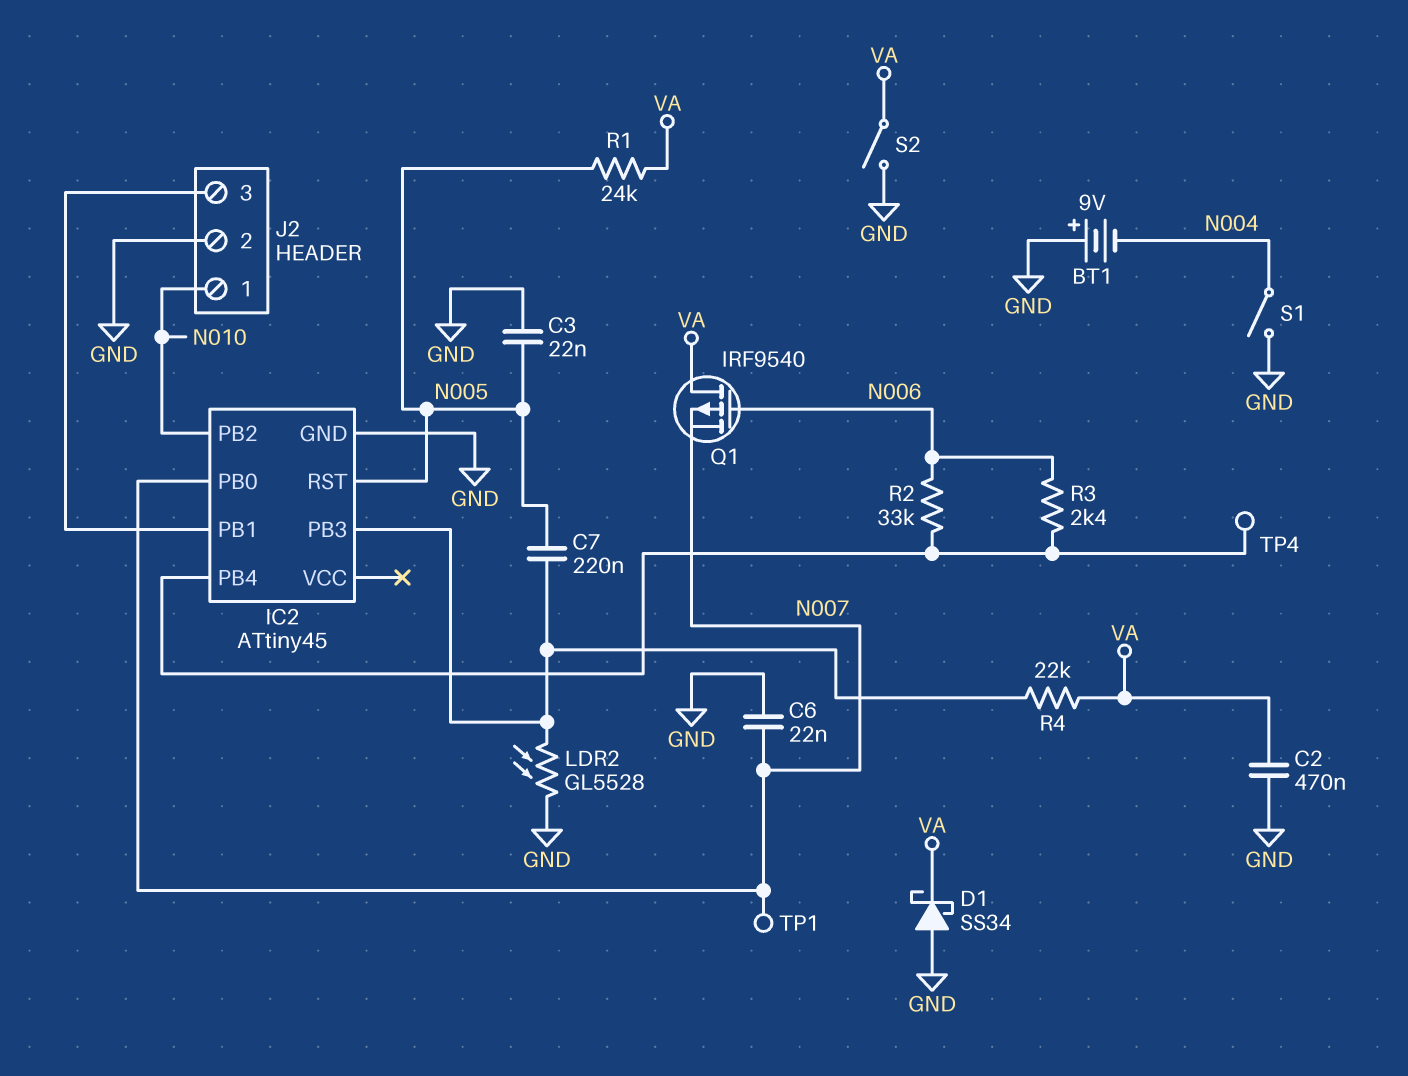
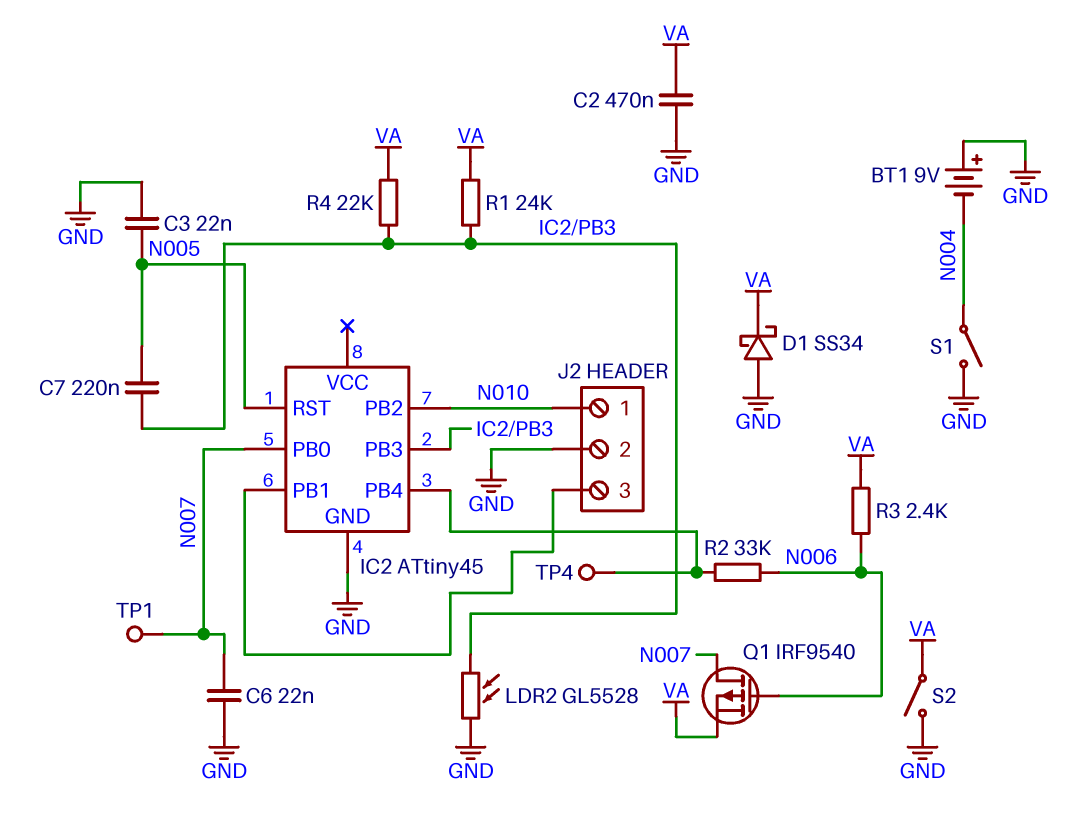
Q1: PMOS IRF9540 (G N006, D VA, S N007) -> PMOS IRF9540 (G N006, D N007, S VA)
R1: 24k (N005, VA) -> 24k (IC2/PB3, VA)
R3: 2.4k (IC2/PB4, N006) -> 2.4k (N006, VA)

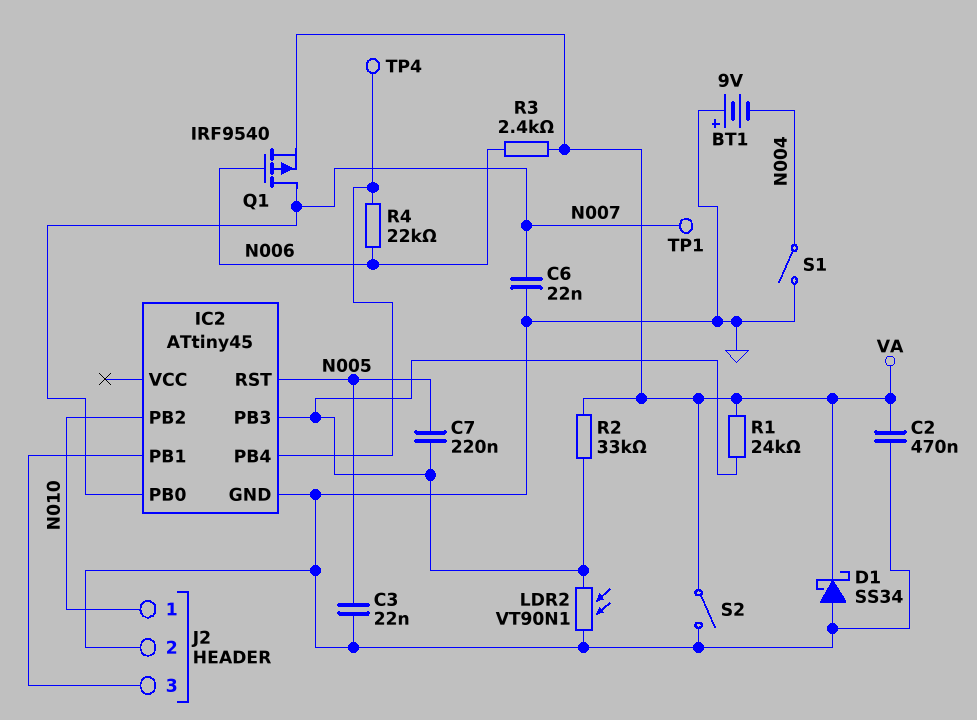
LDR2: GL5528 (GND, IC2/PB3) -> VT90N1 (GND, IC2/PB3)
R2: 33k (IC2/PB4, N006) -> 33k (IC2/PB3, VA)
R4: 22k (IC2/PB3, VA) -> 22k (IC2/PB4, N006)

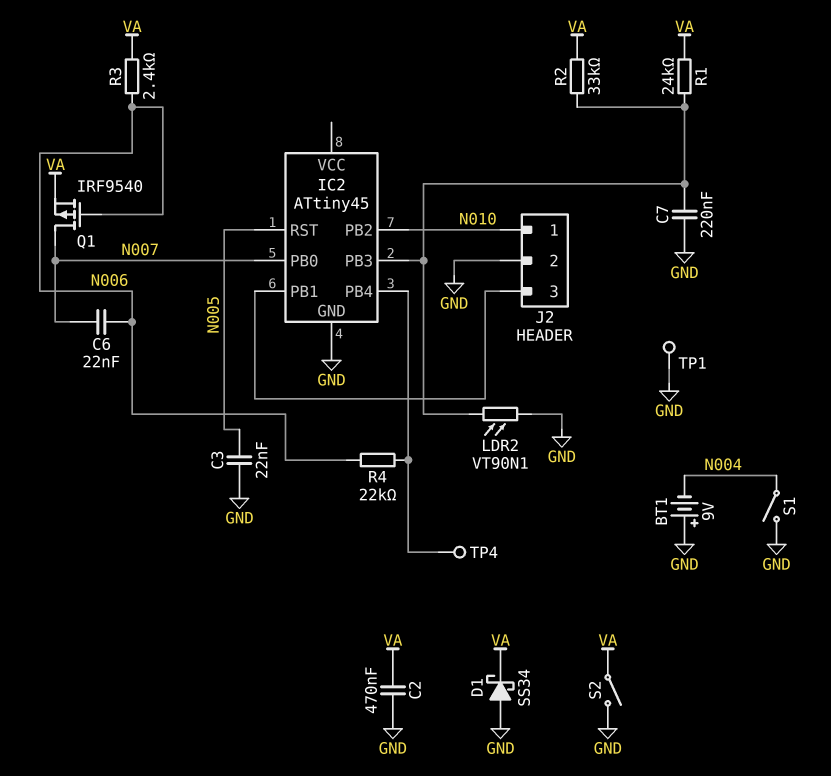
C6: 22nF (GND, N007) -> 22nF (N006, N007)
C7: 220nF (IC2/PB3, N005) -> 220nF (GND, IC2/PB3)
TP1: test point (N007) -> test point (GND)

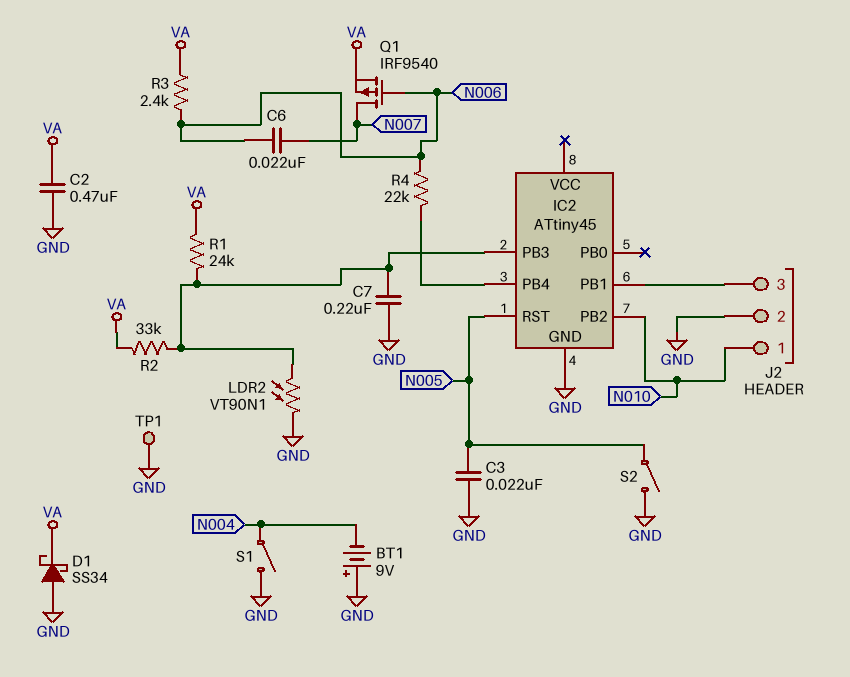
IC2 pin PB0: N007 -> none
S2: switch (GND, VA) -> switch (GND, N005)
TP4: test point (IC2/PB4) -> none

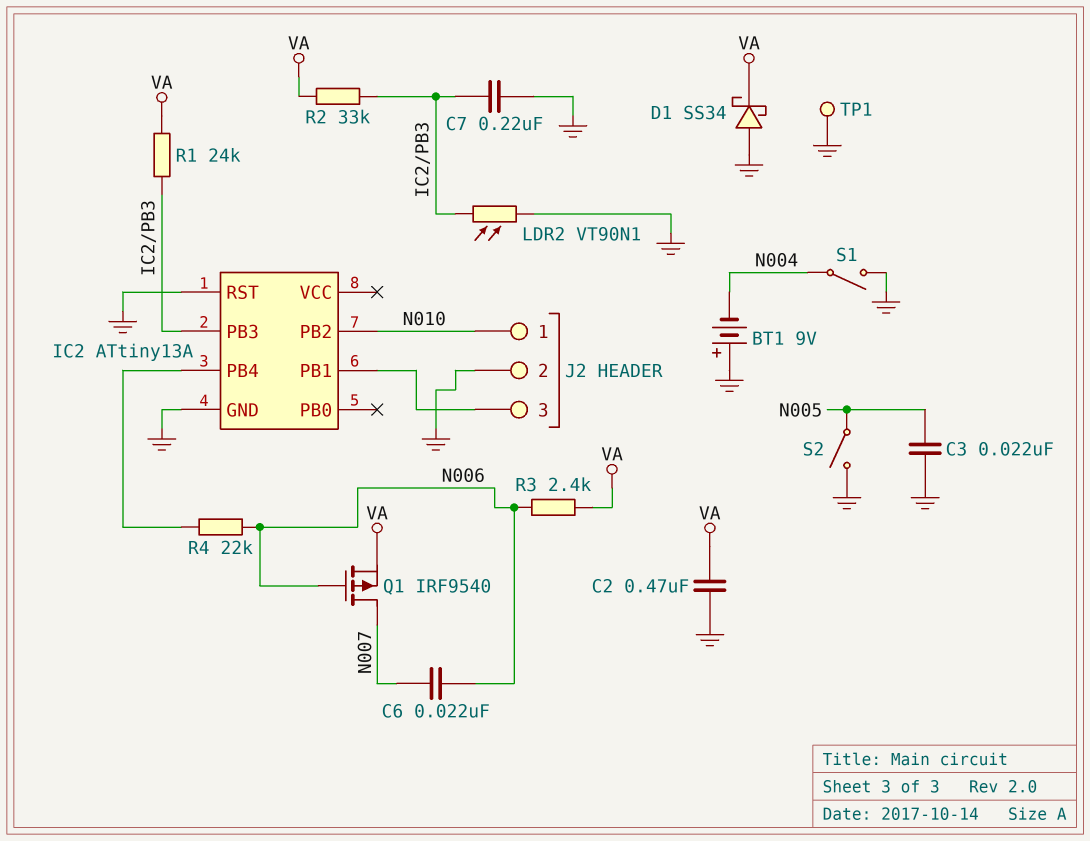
IC2: ATtiny45 -> ATtiny13A
IC2 pin RST: N005 -> GND

